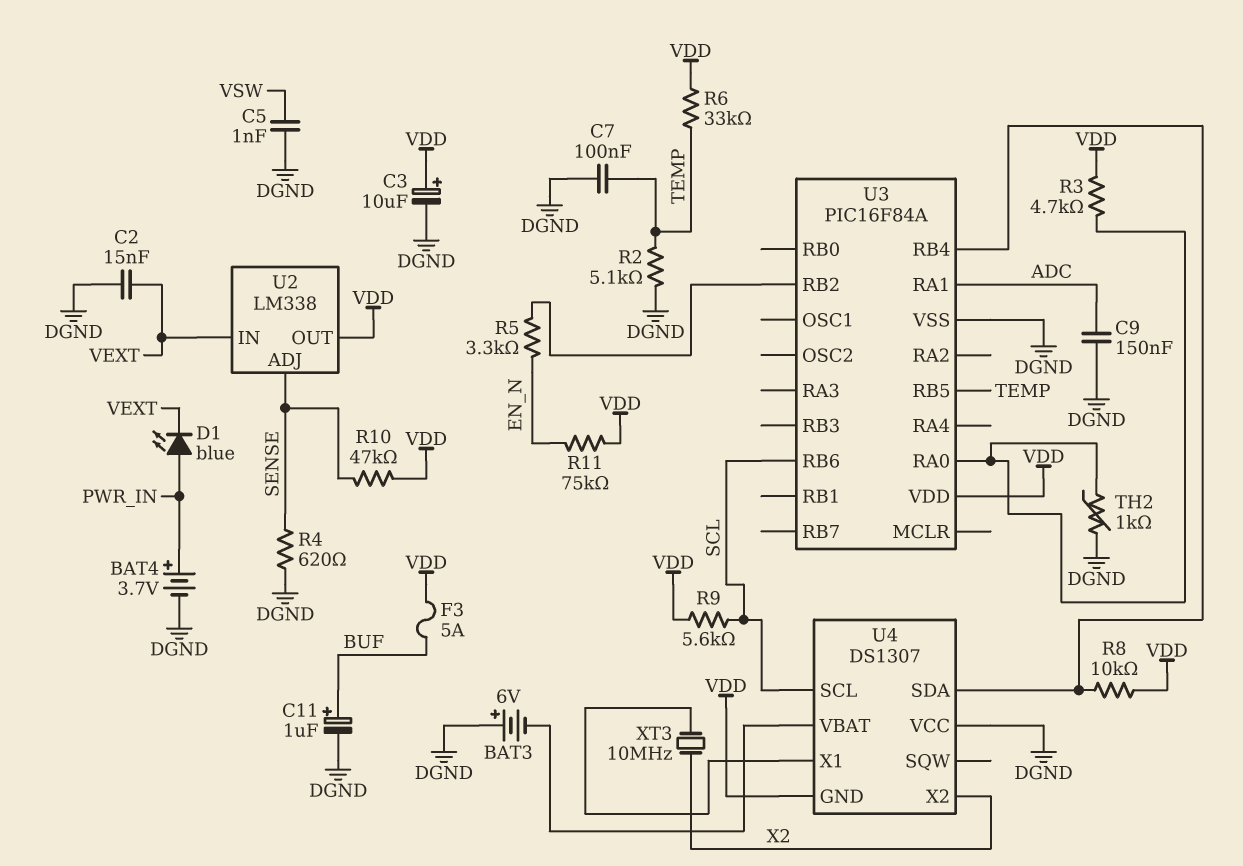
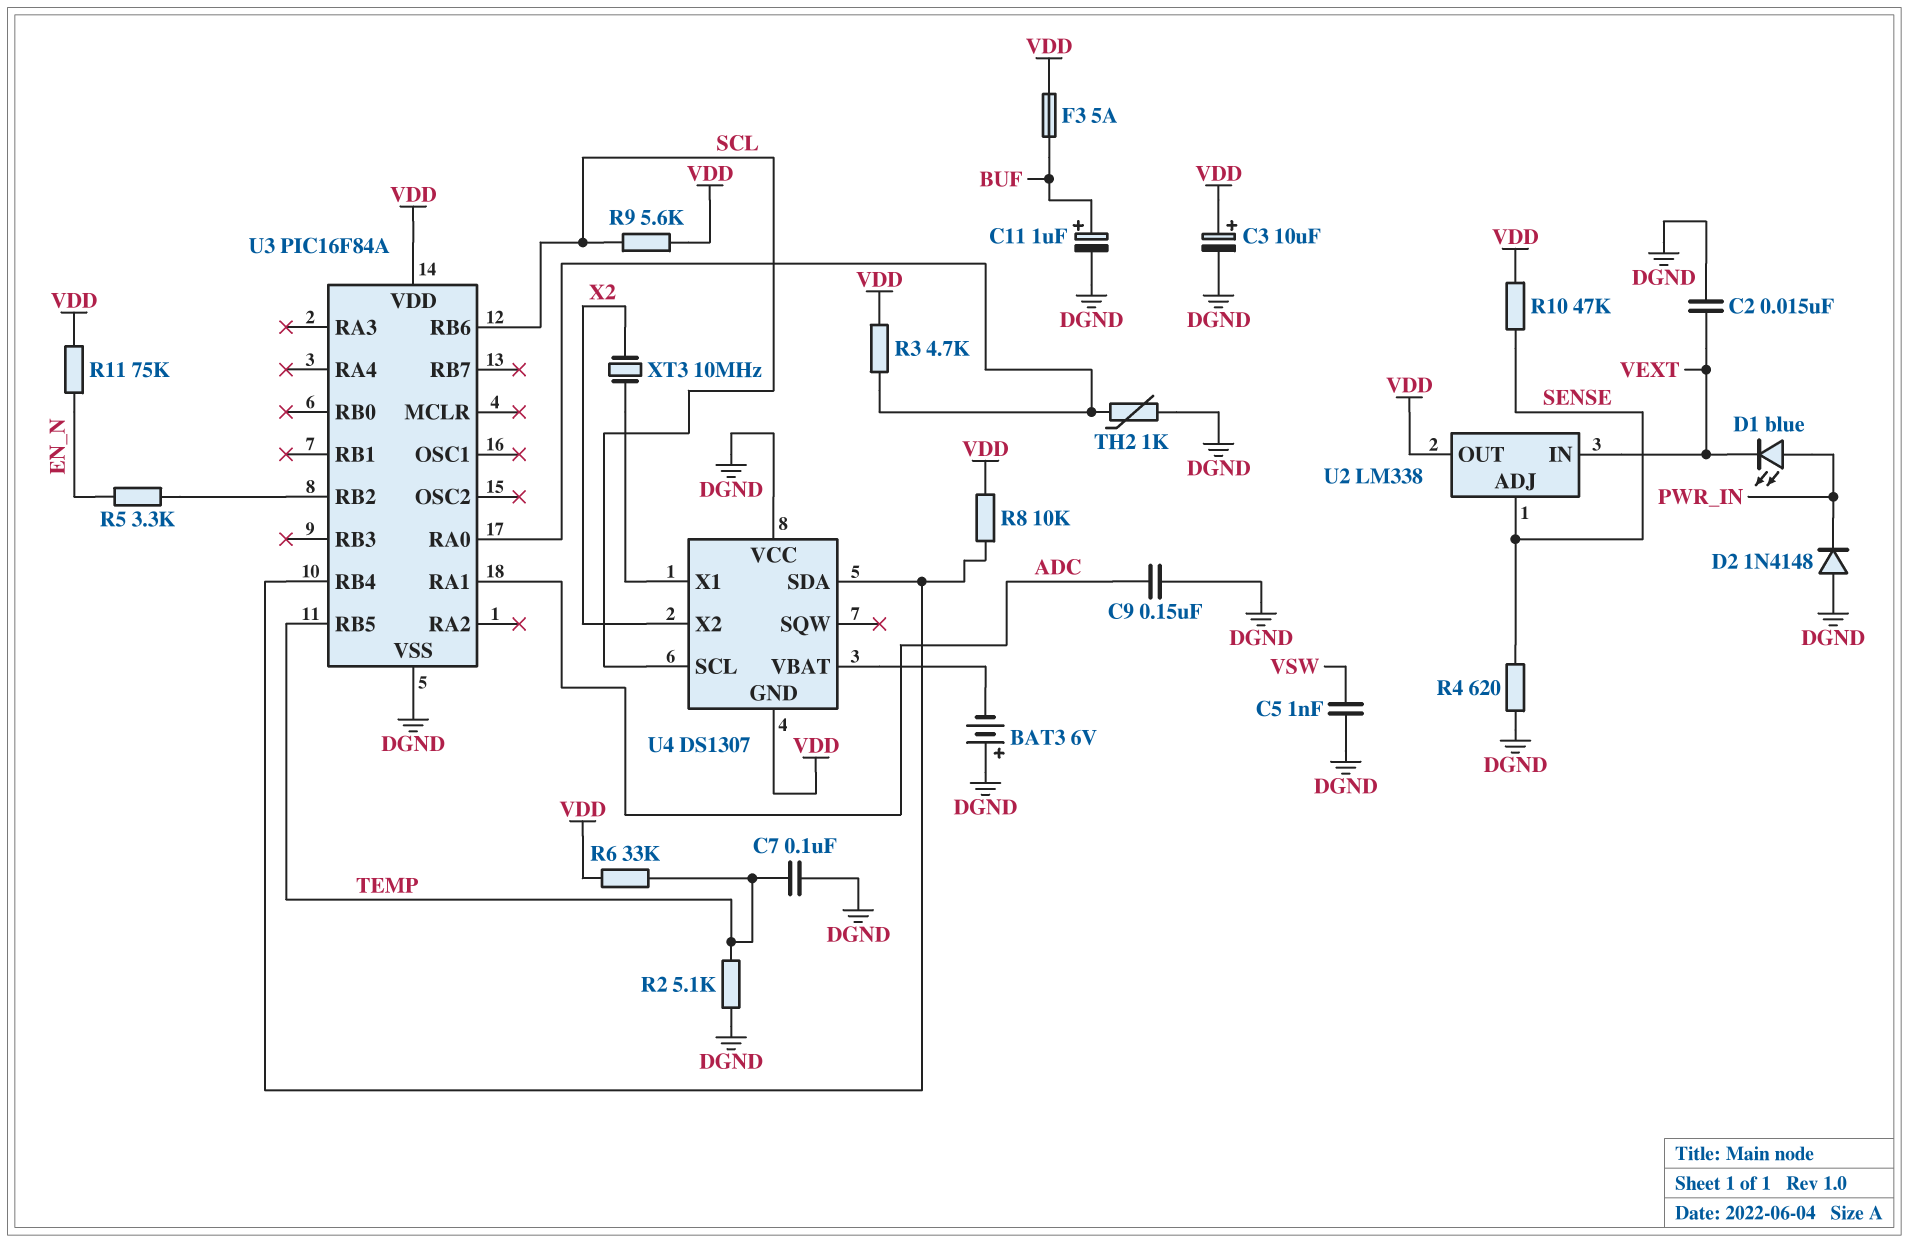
BAT4: 3.7V (plus PWR_IN, minus DGND) -> none
D2: none -> diode 1N4148 (A DGND, K PWR_IN)

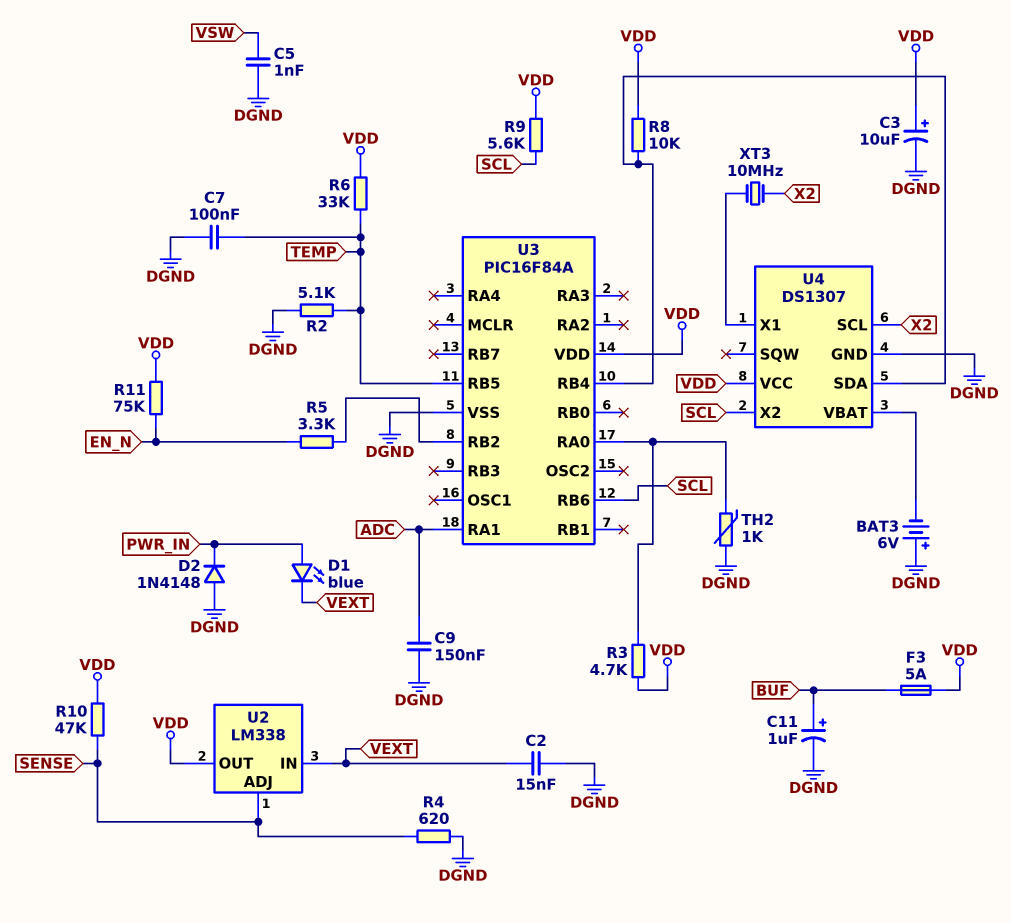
U4 pin GND: VDD -> DGND
U4 pin SCL: SCL -> X2
U4 pin VCC: DGND -> VDD
U4 pin X2: X2 -> SCL

